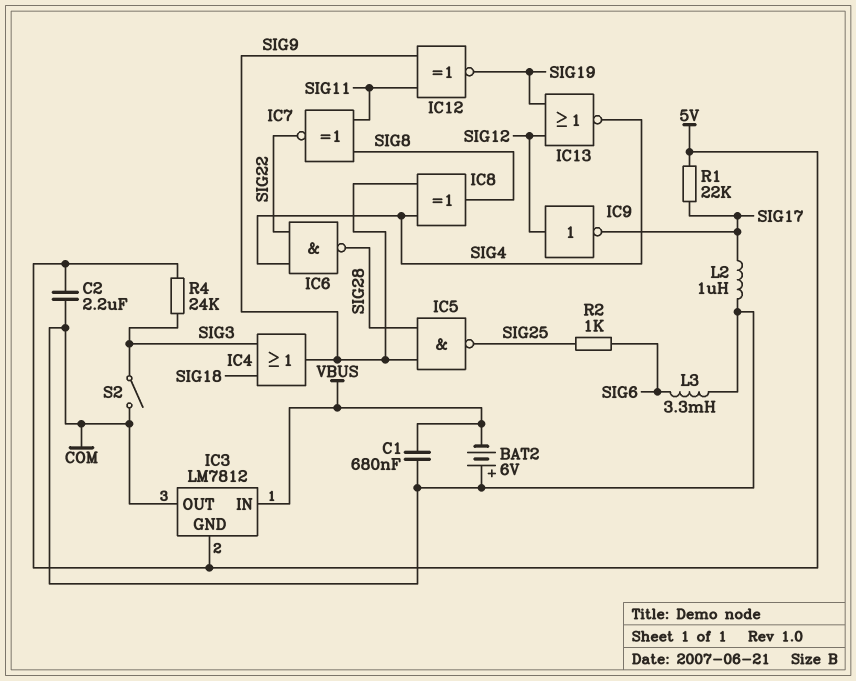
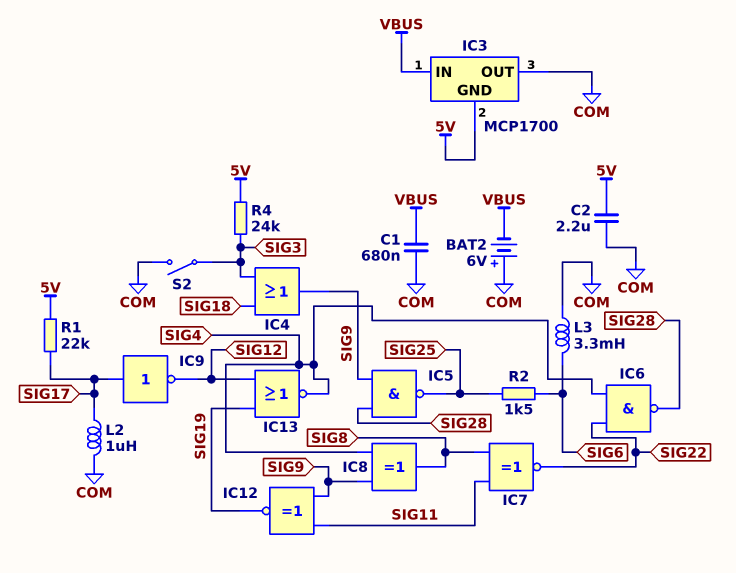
IC3: LM7812 -> MCP1700
IC9: NOT (in SIG12, out SIG17) -> NOT (in SIG17, out SIG12)
R2: 1k (SIG6, SIG25) -> 1.5k (SIG6, SIG25)

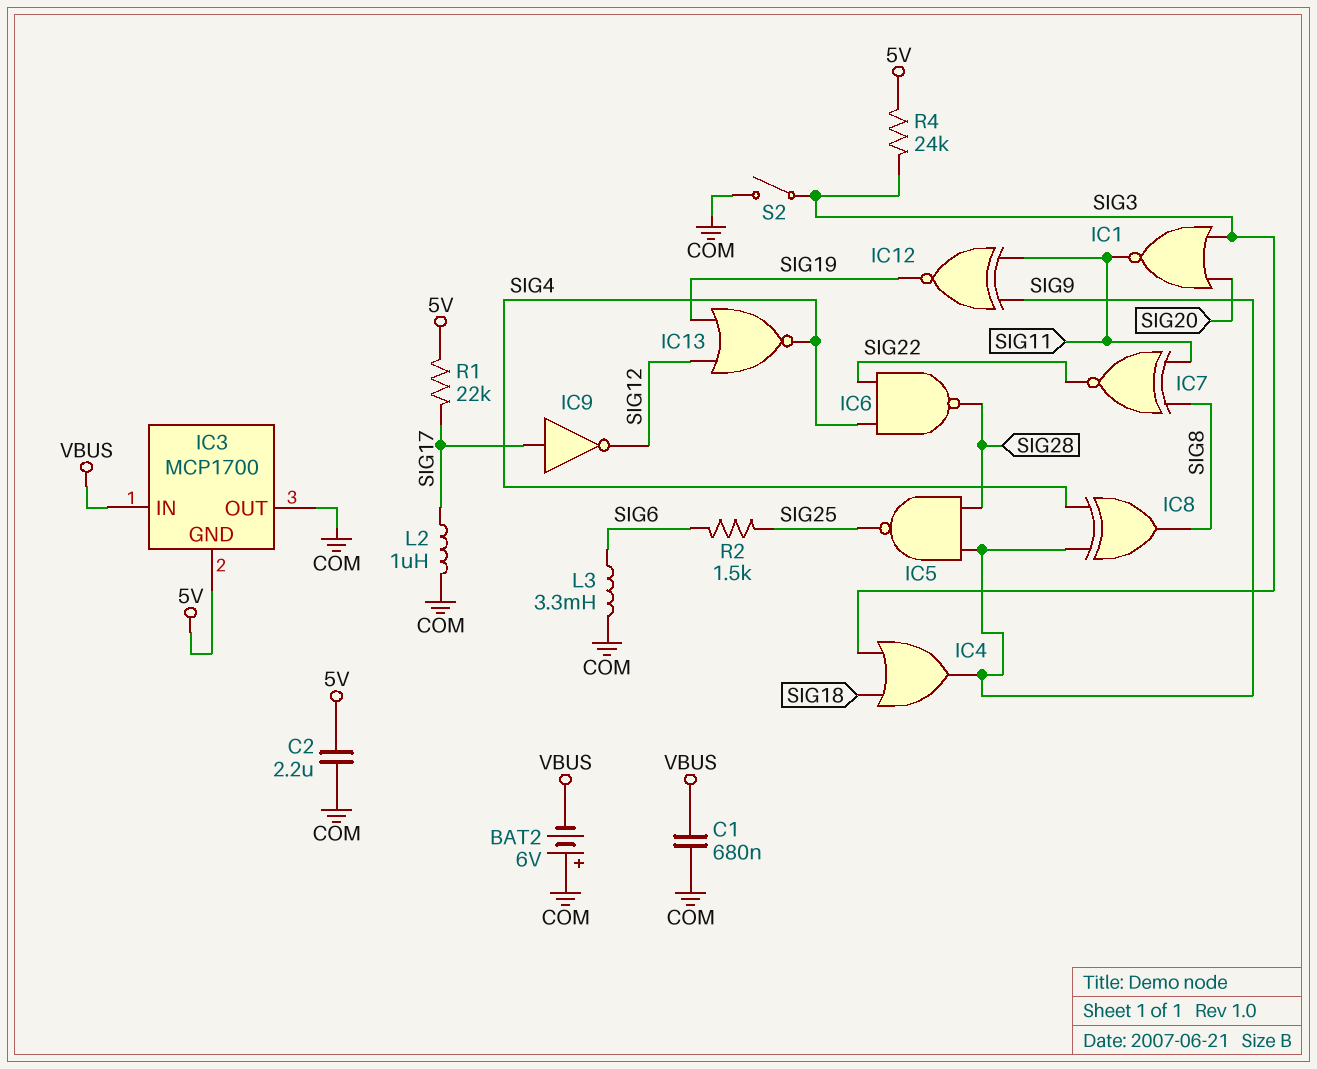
IC1: none -> NOR (in SIG3, in SIG20, out SIG11)

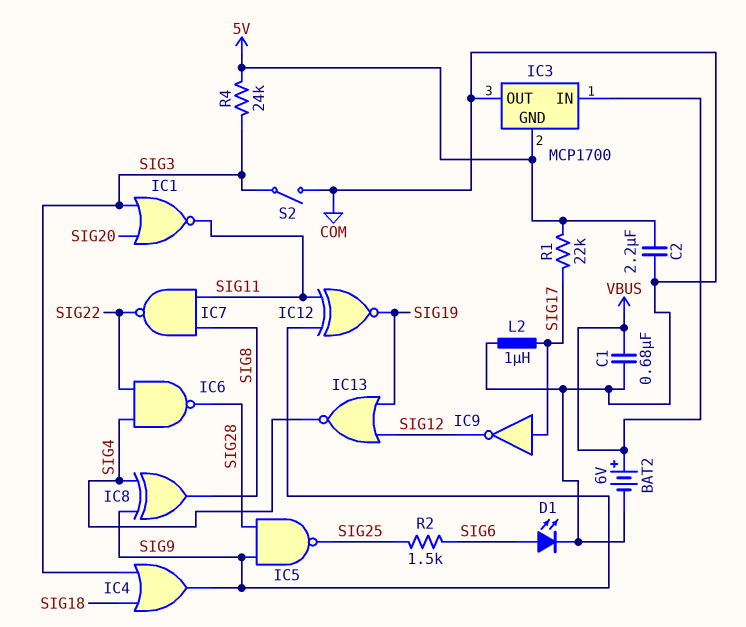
BAT2: 6V (plus COM, minus VBUS) -> 6V (plus VBUS, minus COM)
D1: none -> LED (A SIG6, K COM)
IC7: XNOR (in SIG8, in SIG11, out SIG22) -> NAND (in SIG8, in SIG11, out SIG22)
L3: 3.3mH (COM, SIG6) -> none

